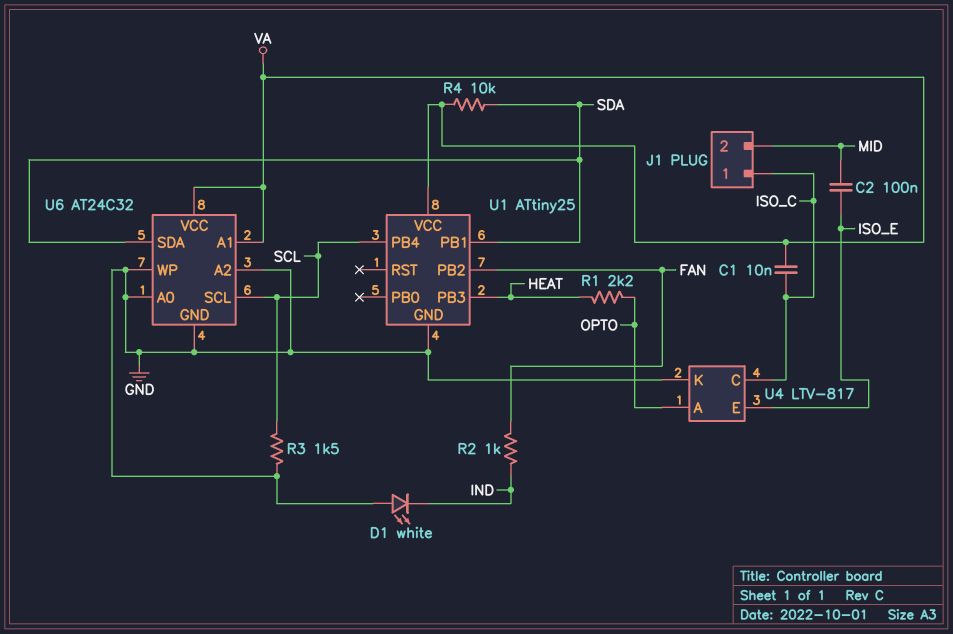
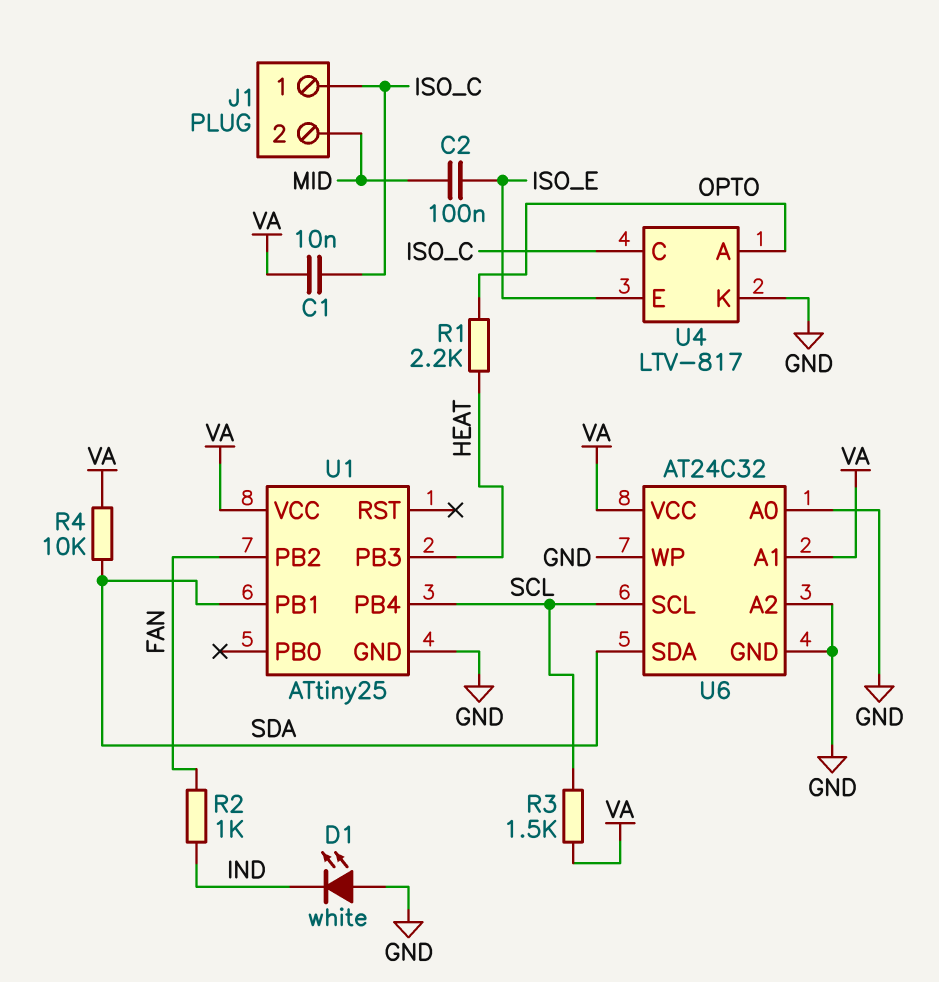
R3: 1.5k (GND, SCL) -> 1.5k (SCL, VA)

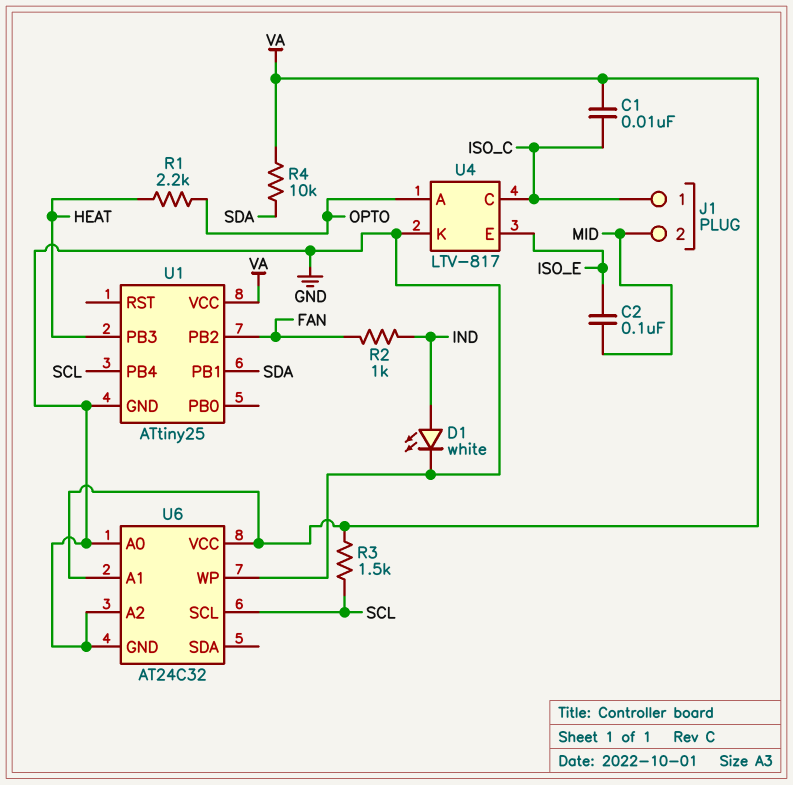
D1: LED white (A GND, K IND) -> LED white (A IND, K GND)
U6 pin SDA: SDA -> none

